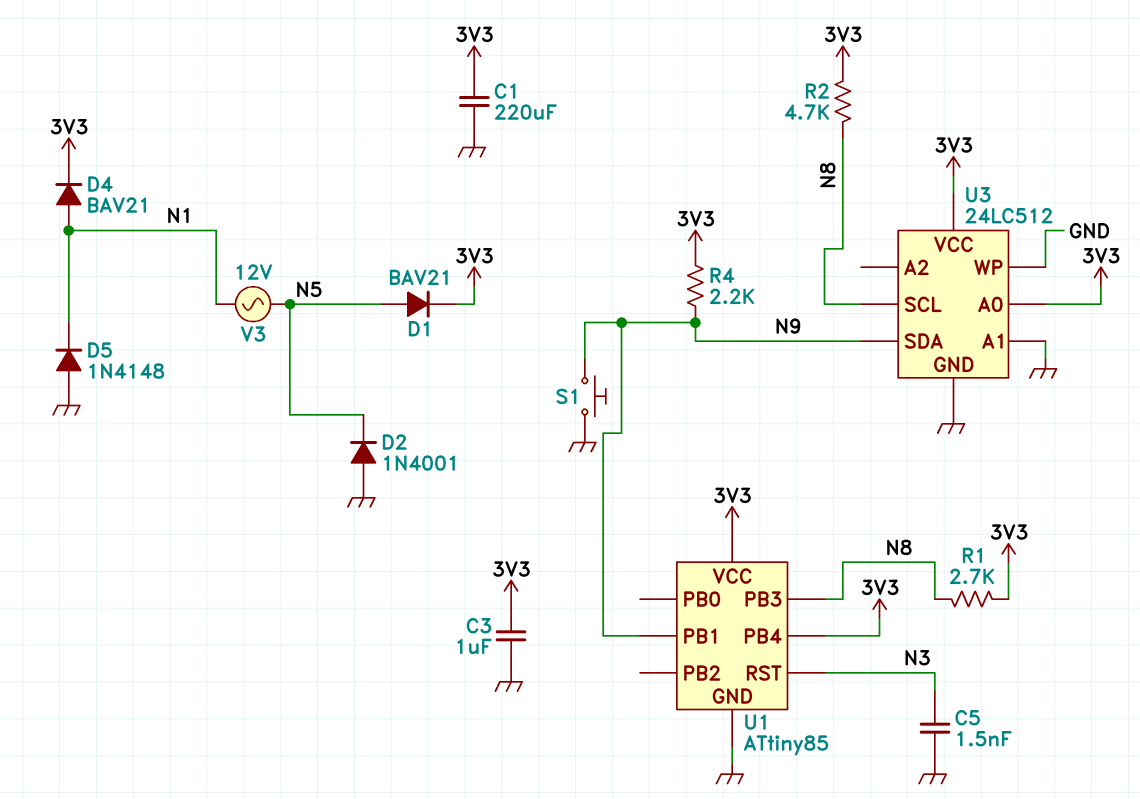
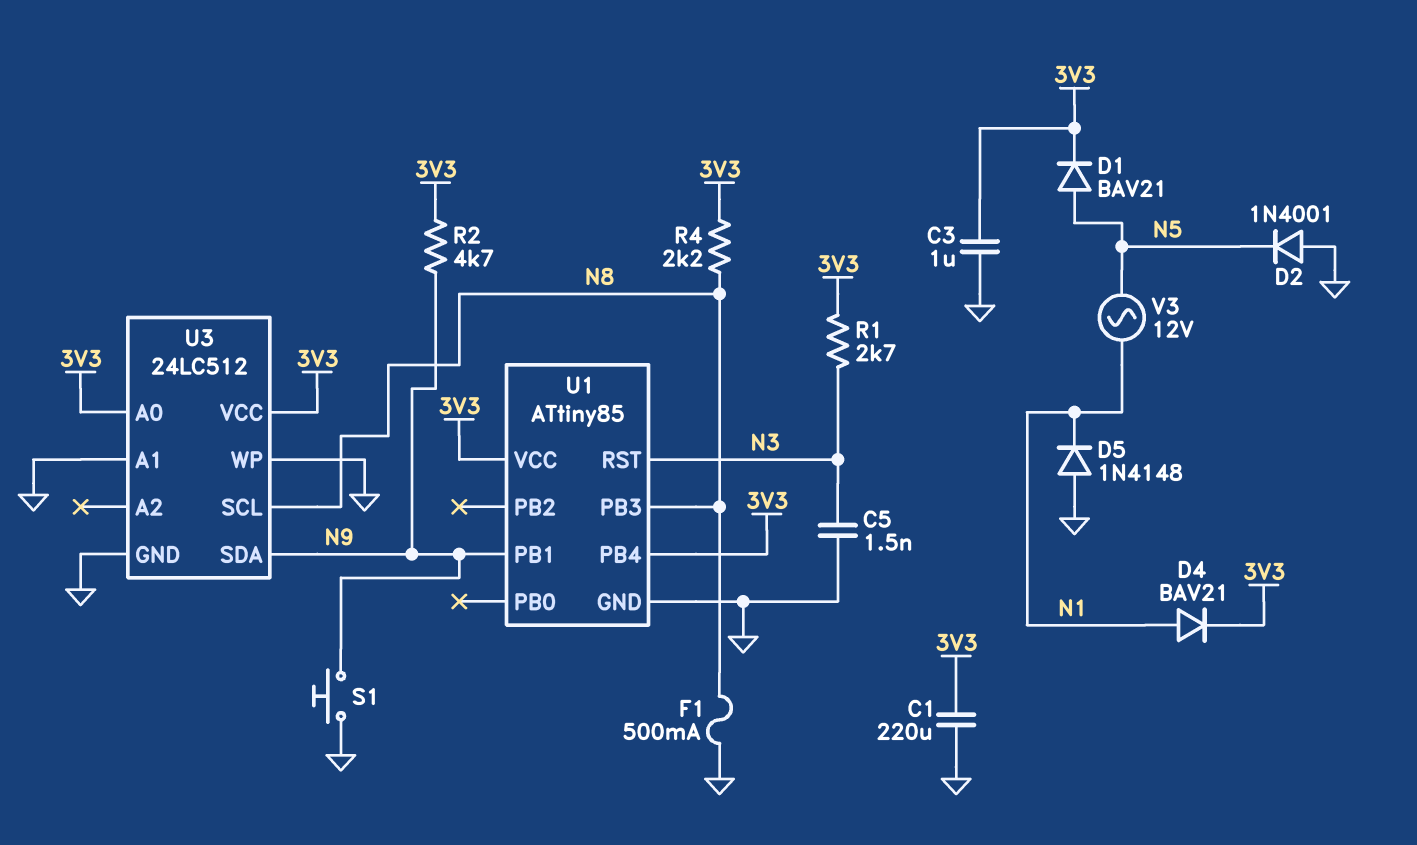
F1: none -> 500mA (GND, N8)
R1: 2.7k (3V3, N8) -> 2.7k (3V3, N3)
R2: 4.7k (3V3, N8) -> 4.7k (3V3, N9)
R4: 2.2k (3V3, N9) -> 2.2k (3V3, N8)

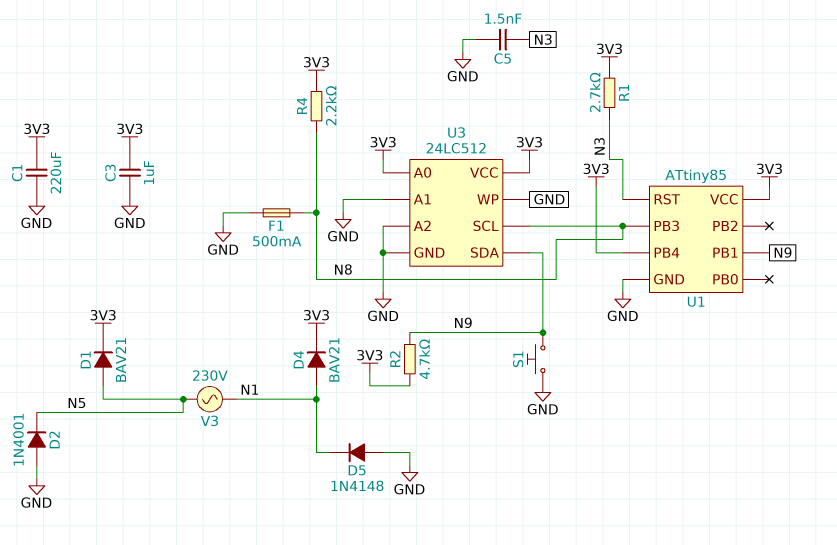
U3 pin A2: none -> GND
V3: AC 12V (N1, N5) -> AC 230V (N1, N5)

